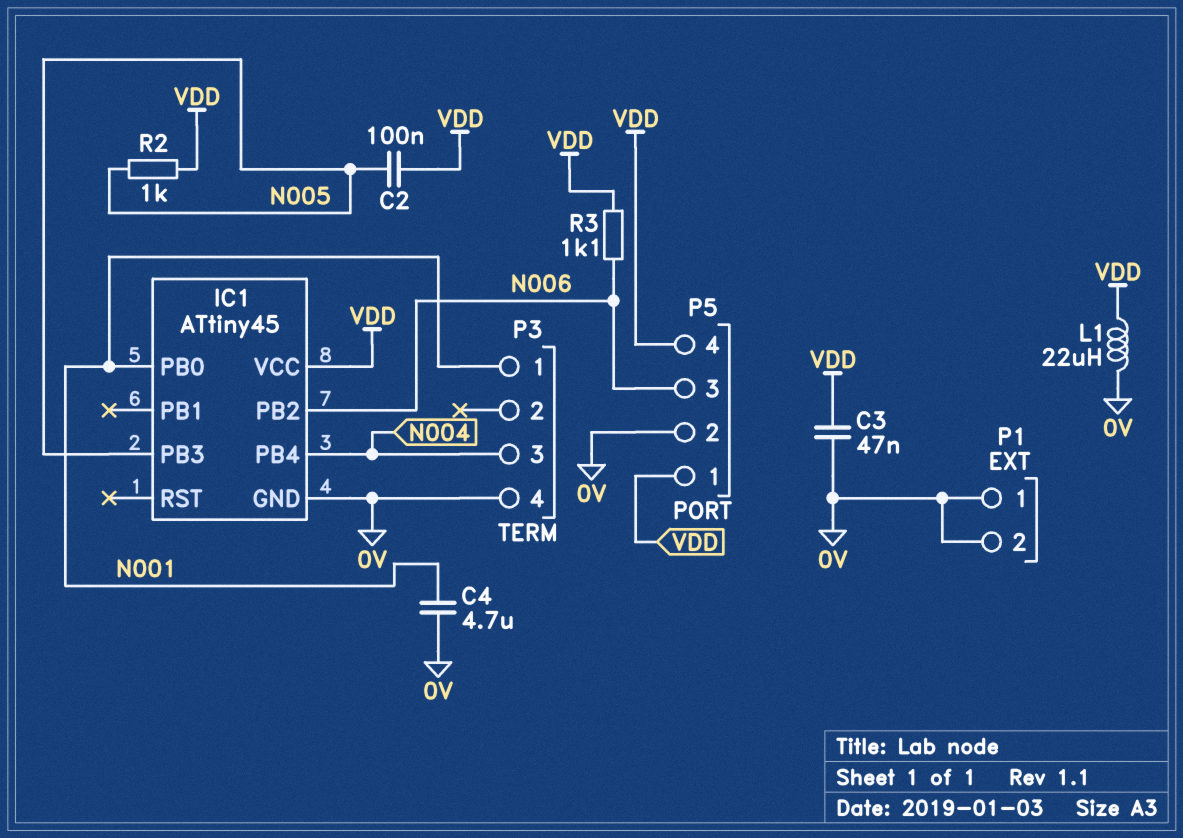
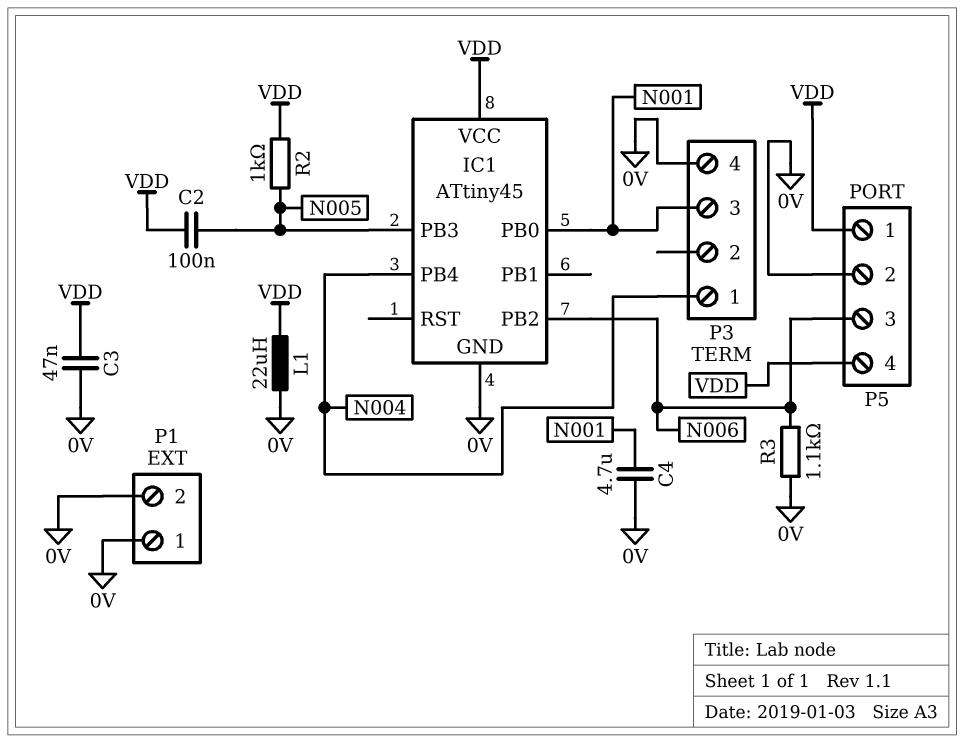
P3 pin 1: N001 -> N004
P3 pin 3: N004 -> N001
R3: 1.1k (N006, VDD) -> 1.1k (0V, N006)

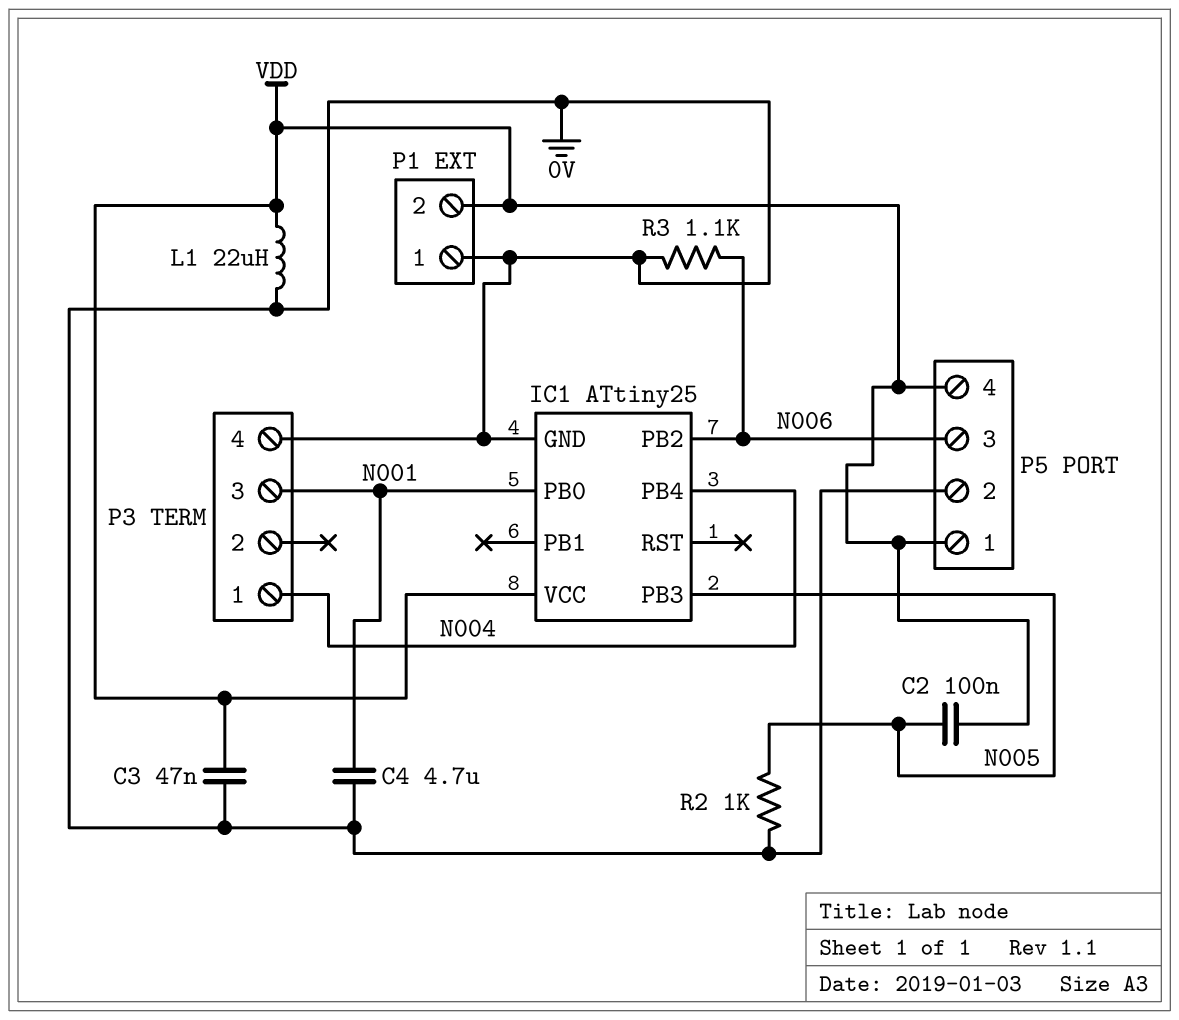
IC1: ATtiny45 -> ATtiny25
P1 pin 2: 0V -> VDD
R2: 1k (N005, VDD) -> 1k (0V, N005)

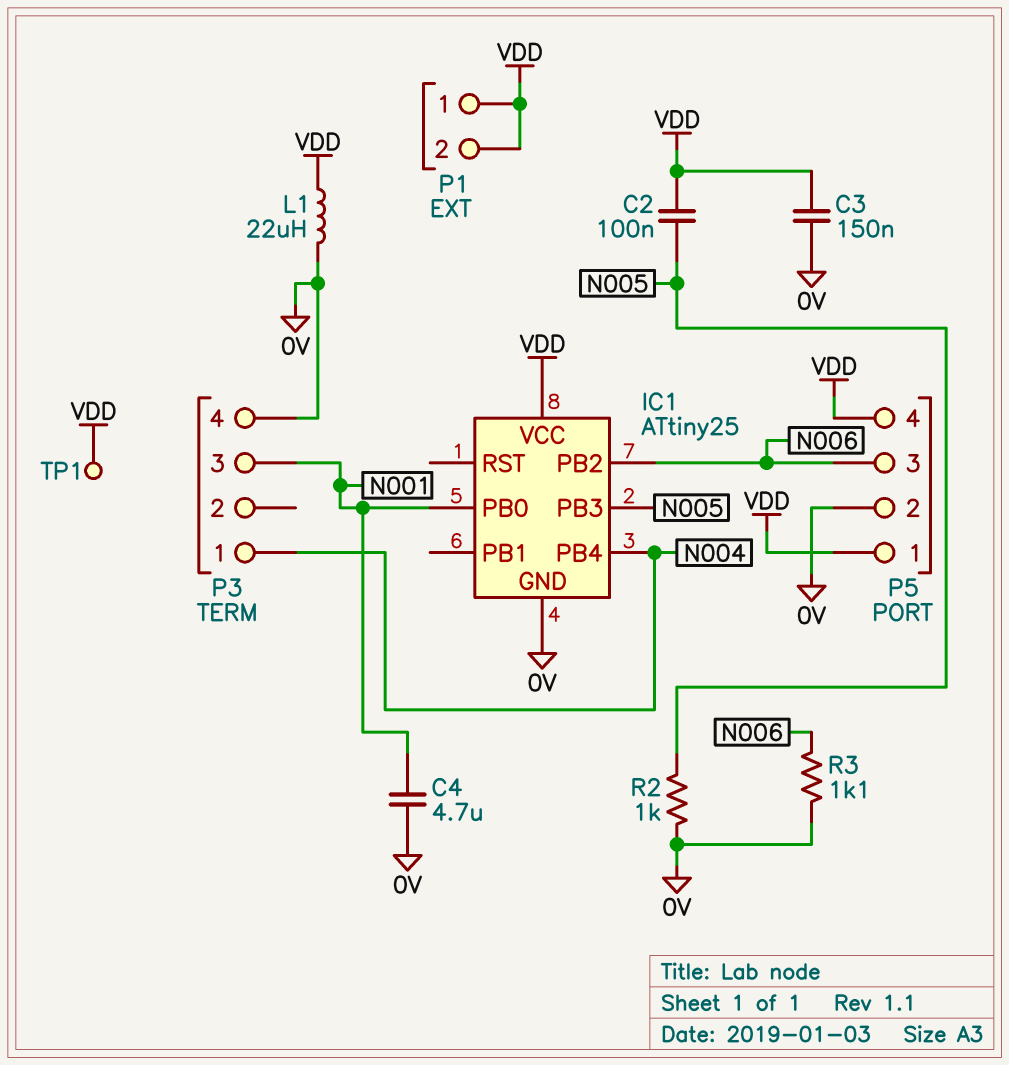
C3: 47nF (0V, VDD) -> 150nF (0V, VDD)
P1 pin 1: 0V -> VDD
TP1: none -> test point (VDD)

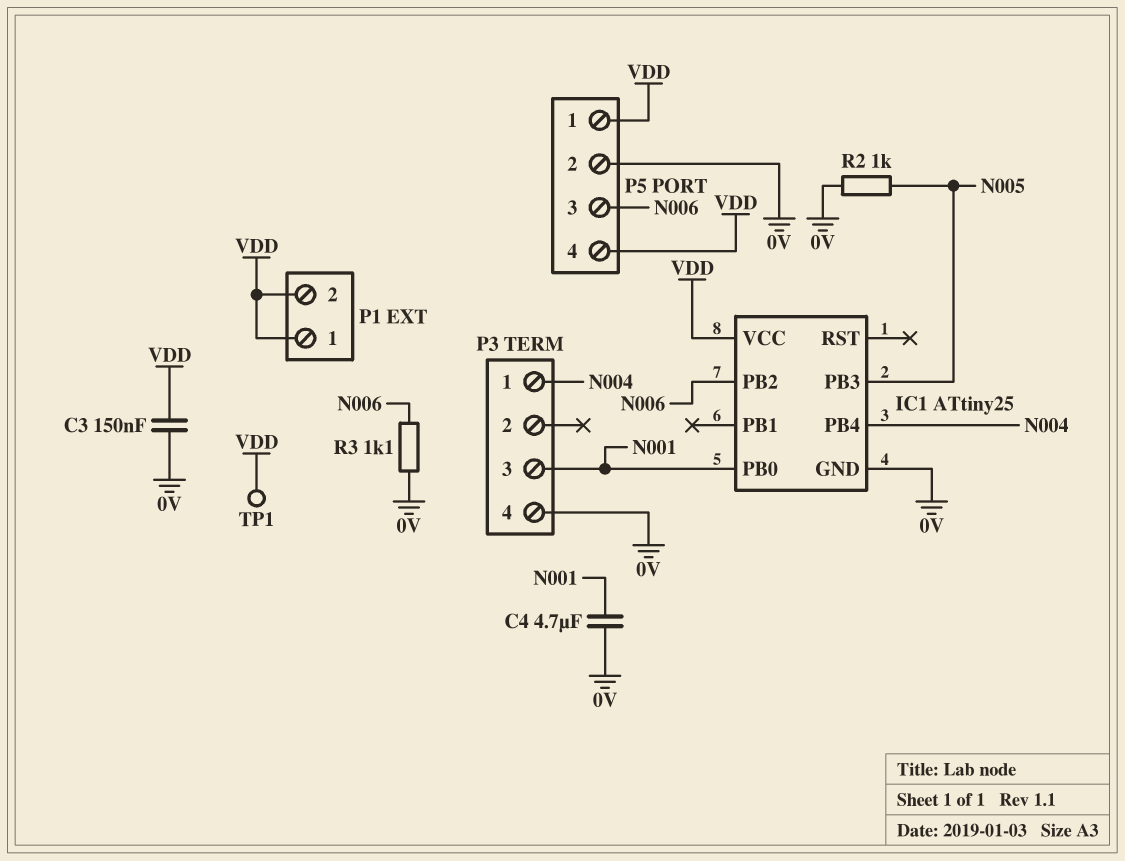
C2: 100nF (N005, VDD) -> none
L1: 22uH (0V, VDD) -> none

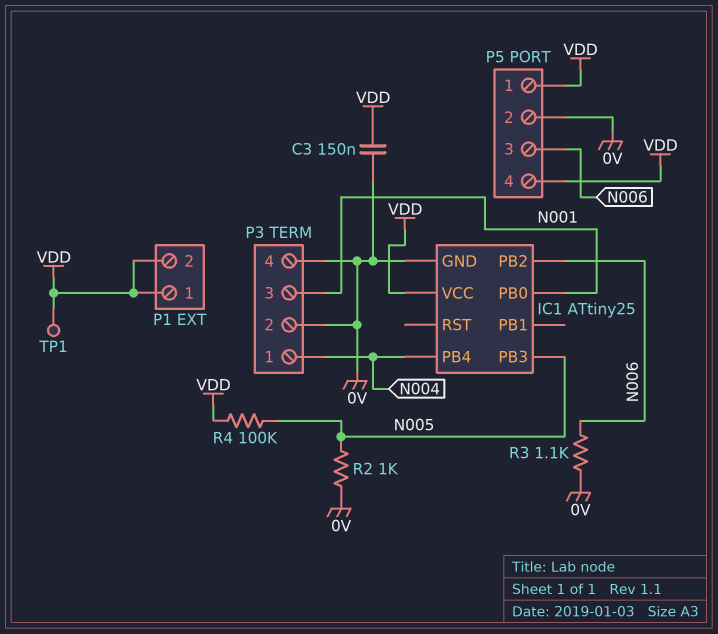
C4: 4.7uF (0V, N001) -> none
P3 pin 2: none -> 0V
R4: none -> 100k (N005, VDD)

